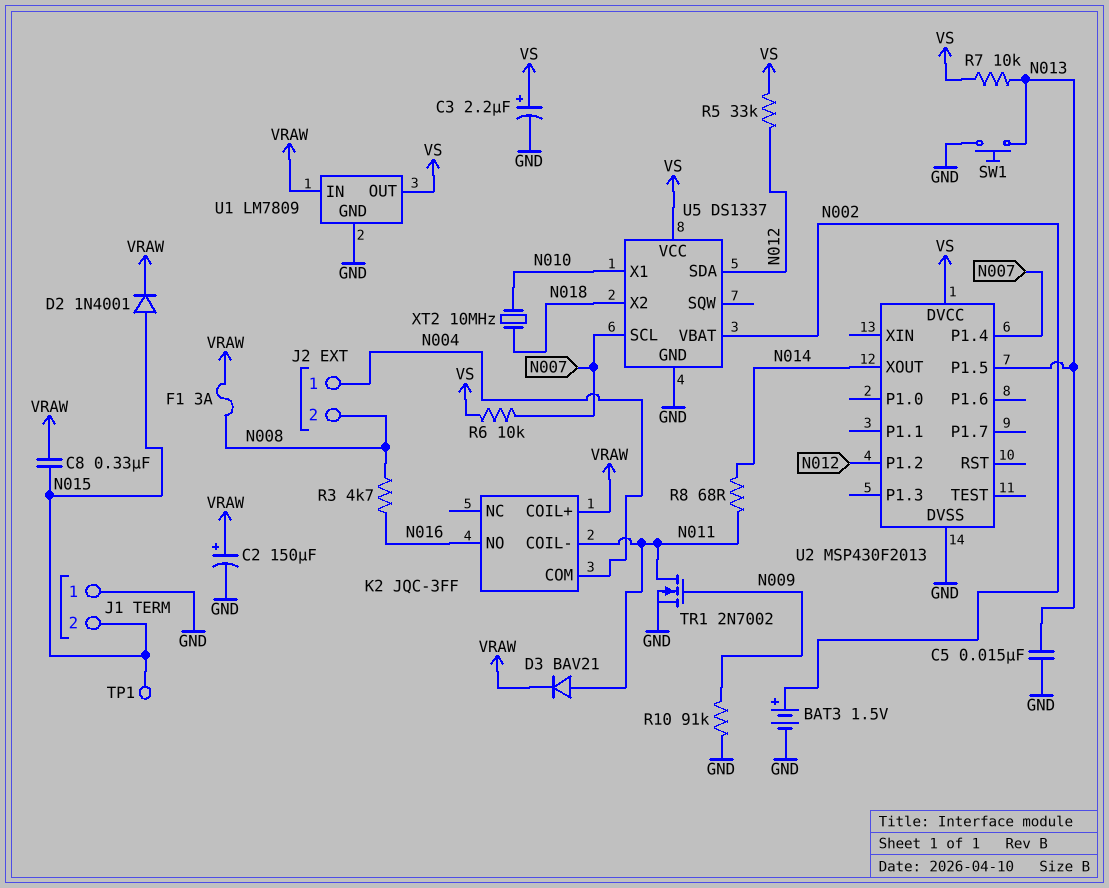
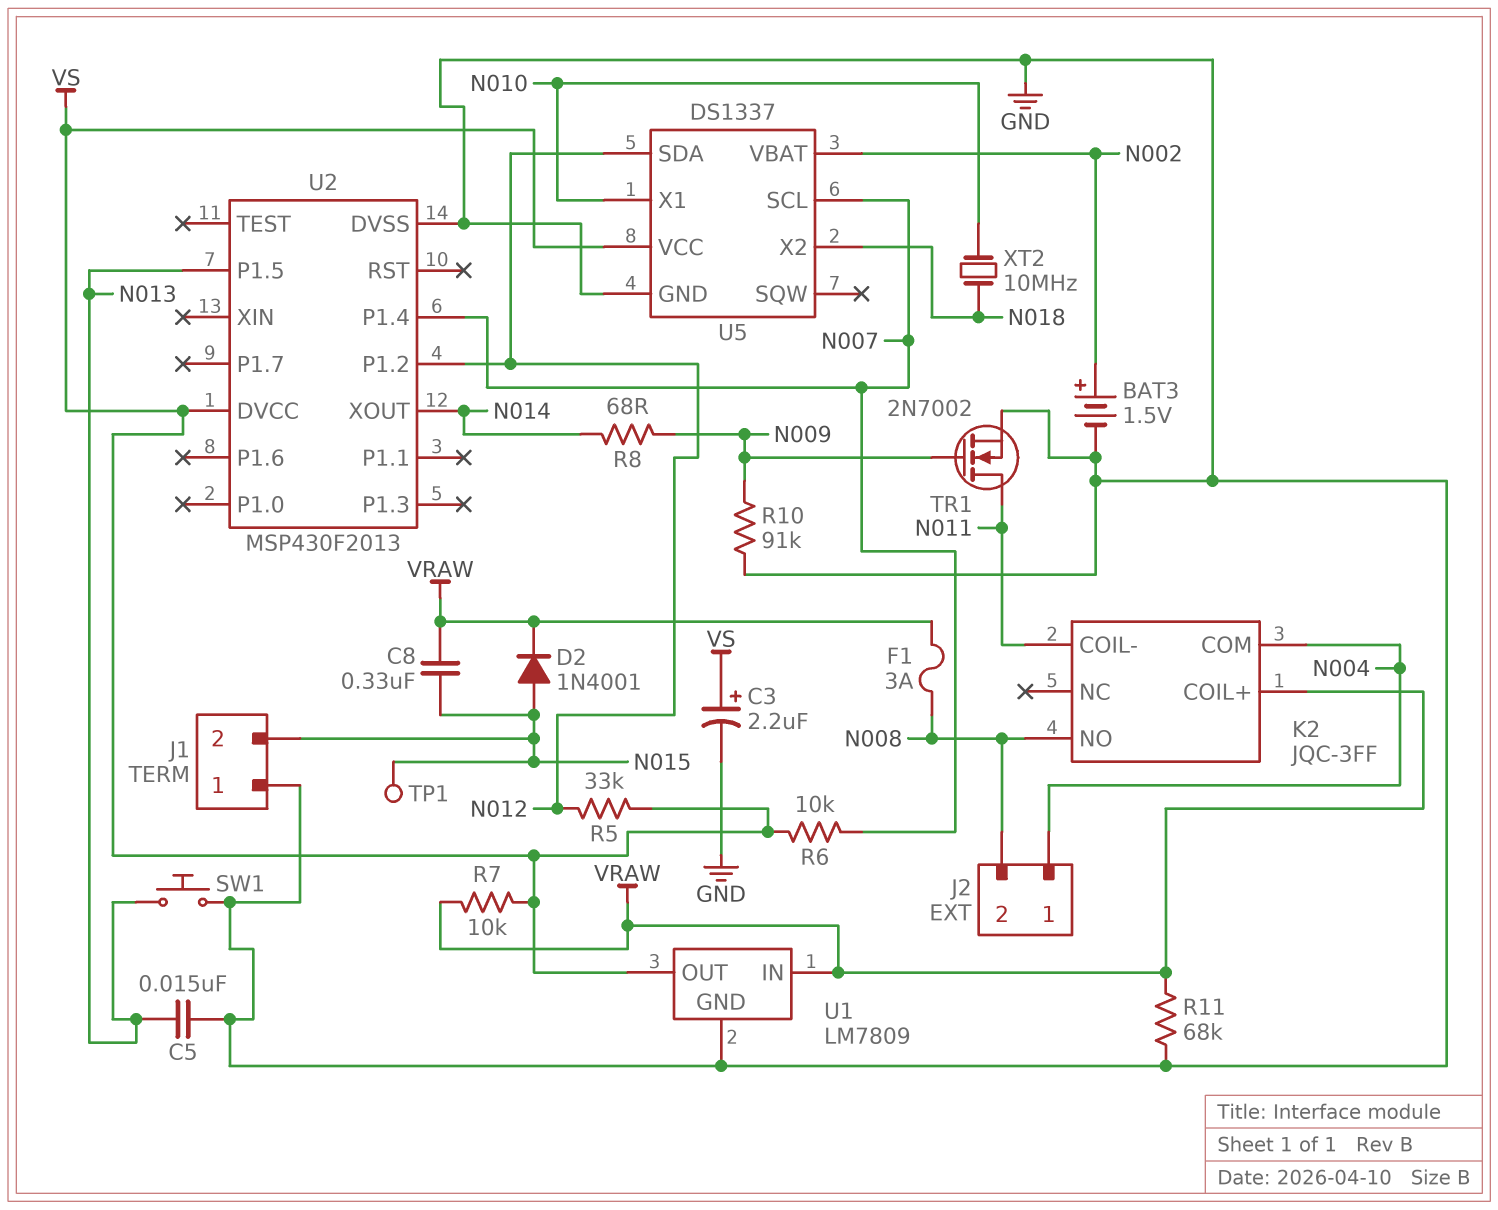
C2: 150uF (plus VRAW, minus GND) -> none
D3: diode BAV21 (A N011, K VRAW) -> none
K2 pin NO: N016 -> N008
R3: 4.7k (N008, N016) -> none
R7: 10k (N013, VS) -> 10k (VRAW, VS)
R8: 68 (N011, N014) -> 68 (N009, N014)
R11: none -> 68k (GND, VRAW)

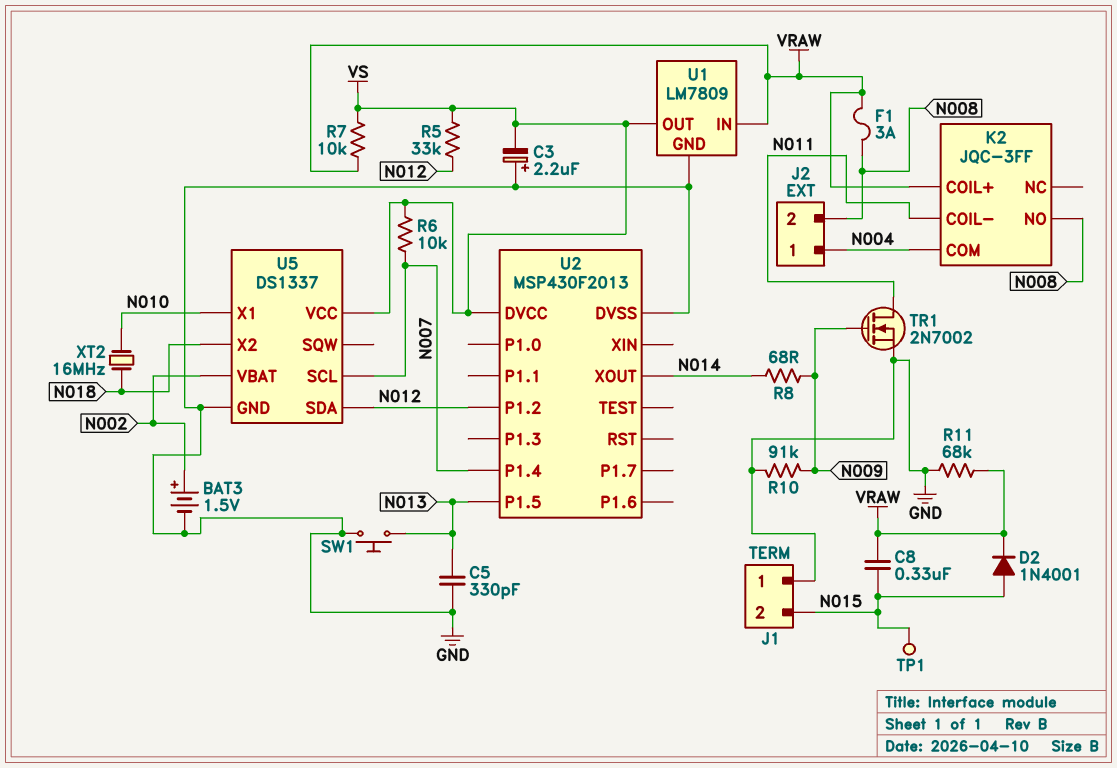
C3: 2.2uF (plus VS, minus GND) -> 2.2uF (plus GND, minus VS)
C5: 15nF (GND, N013) -> 330pF (GND, N013)
XT2: 10MHz (N010, N018) -> 16MHz (N010, N018)

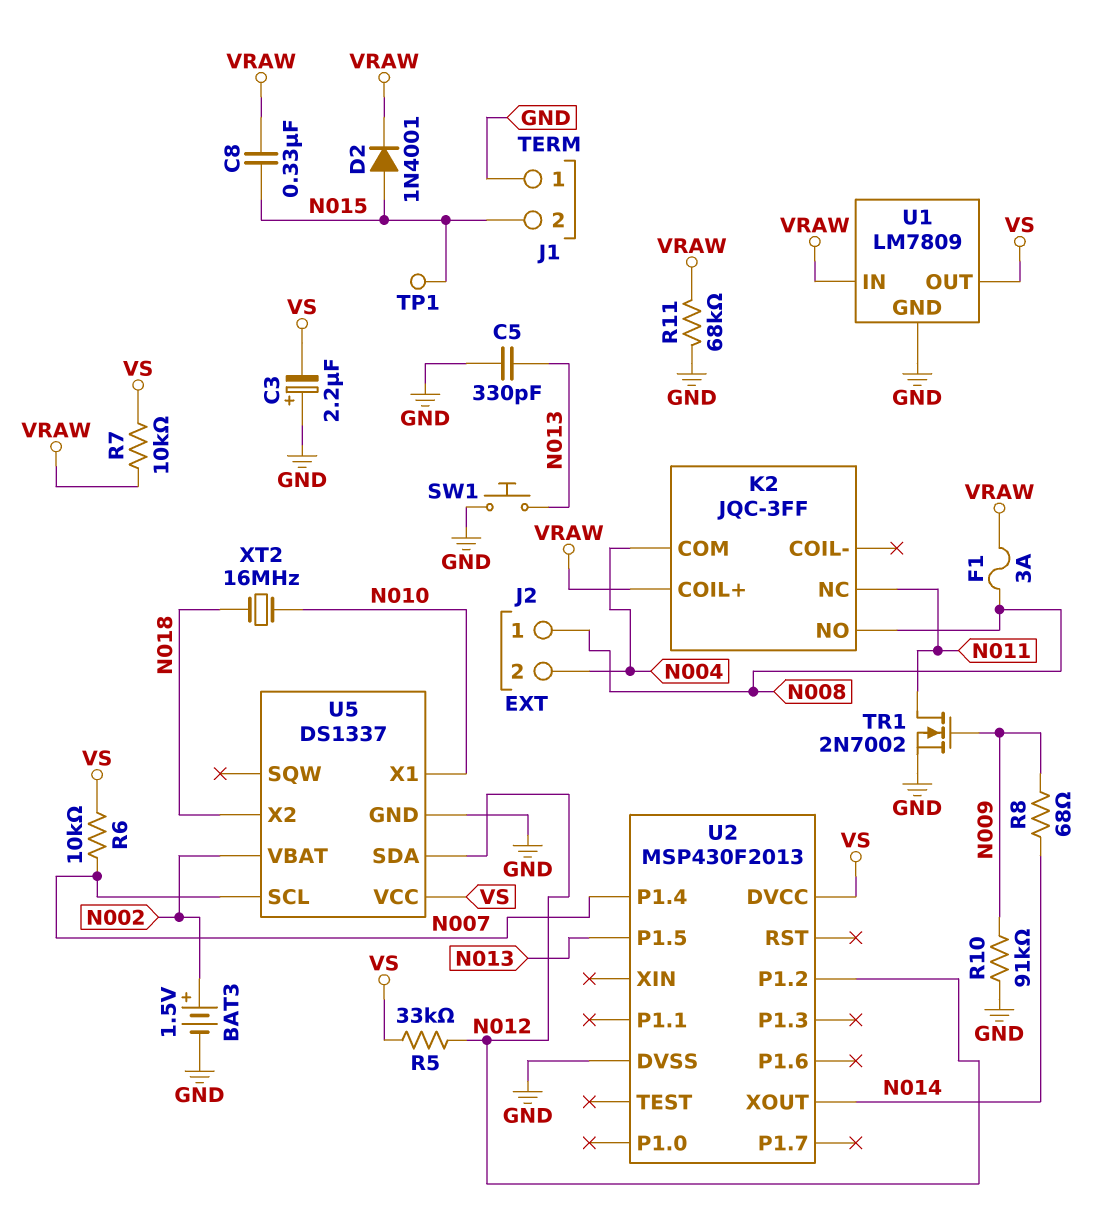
J2 pin 1: N004 -> N008
J2 pin 2: N008 -> N004
K2 pin COIL-: N011 -> none
K2 pin NC: none -> N011

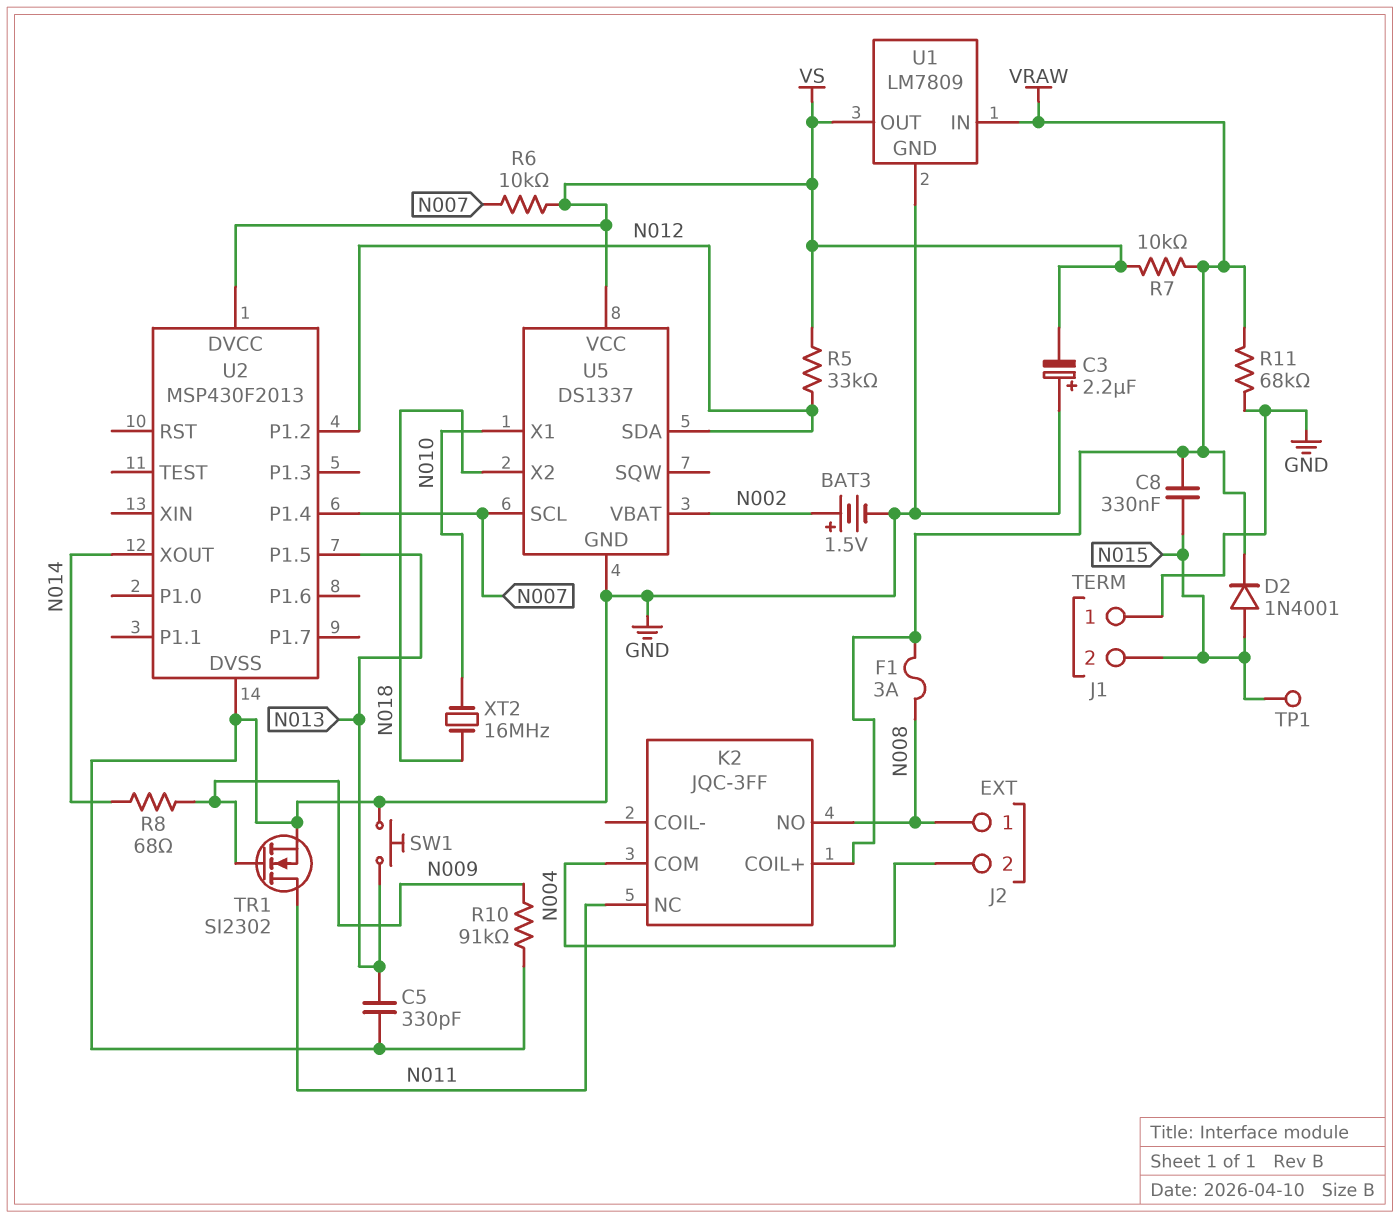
TR1: NMOS 2N7002 (G N009, D N011, S GND) -> NMOS SI2302 (G N009, D N011, S GND)

